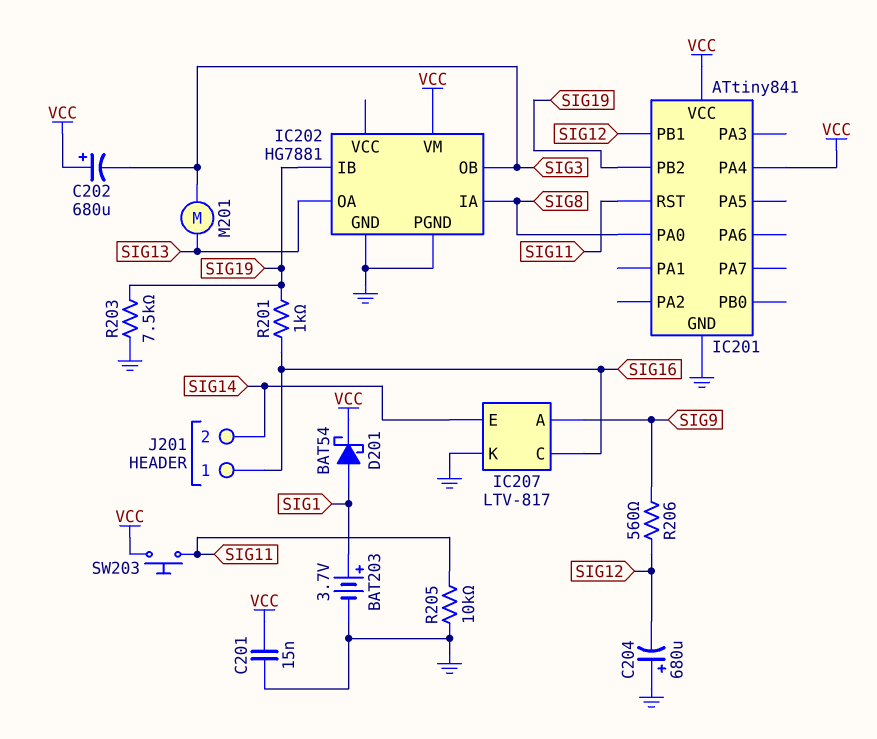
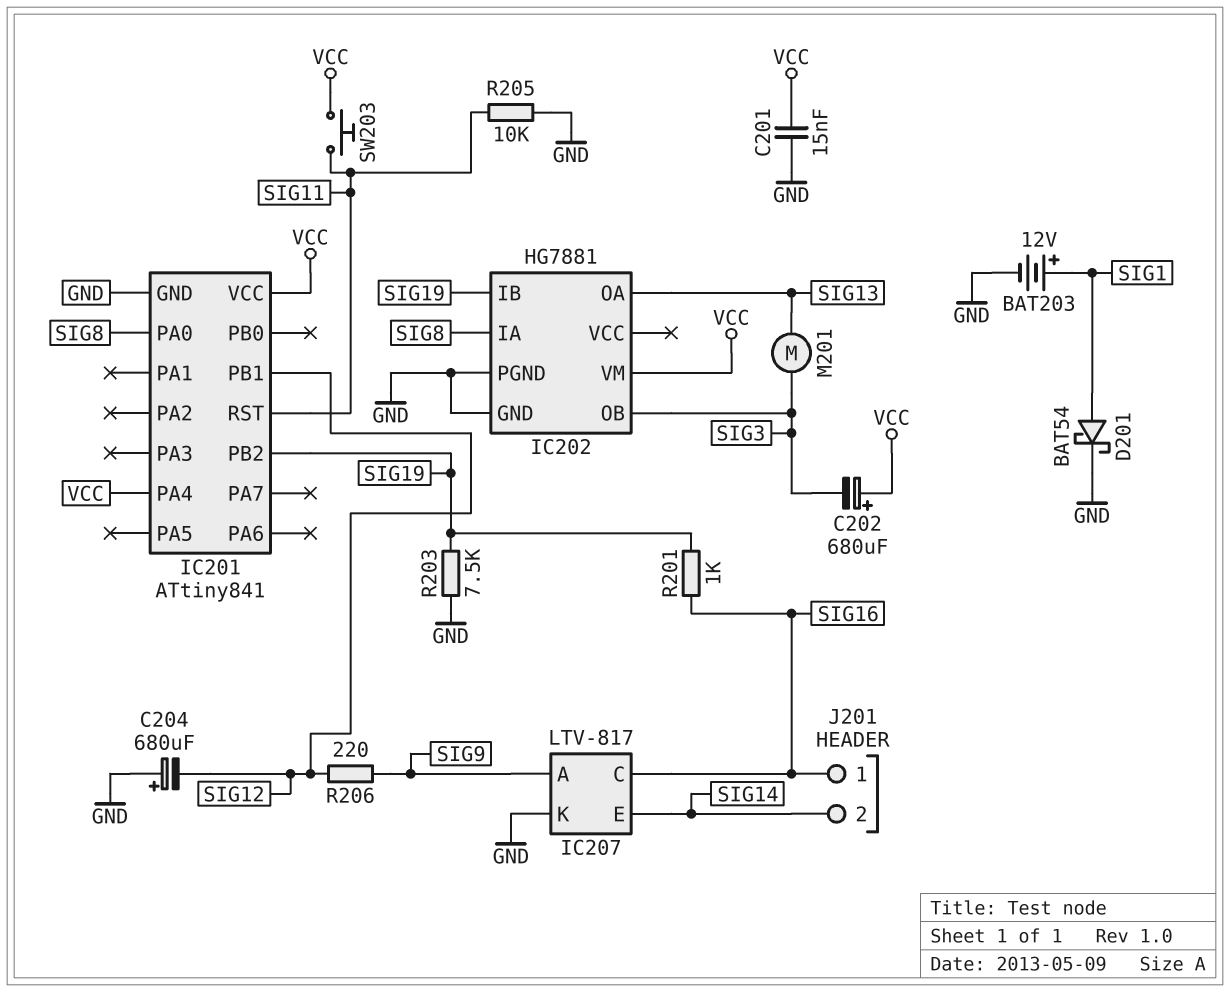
BAT203: 3.7V (plus SIG1, minus GND) -> 12V (plus SIG1, minus GND)
D201: schottky BAT54 (A SIG1, K VCC) -> schottky BAT54 (A SIG1, K GND)
R206: 560 (SIG9, SIG12) -> 220 (SIG9, SIG12)

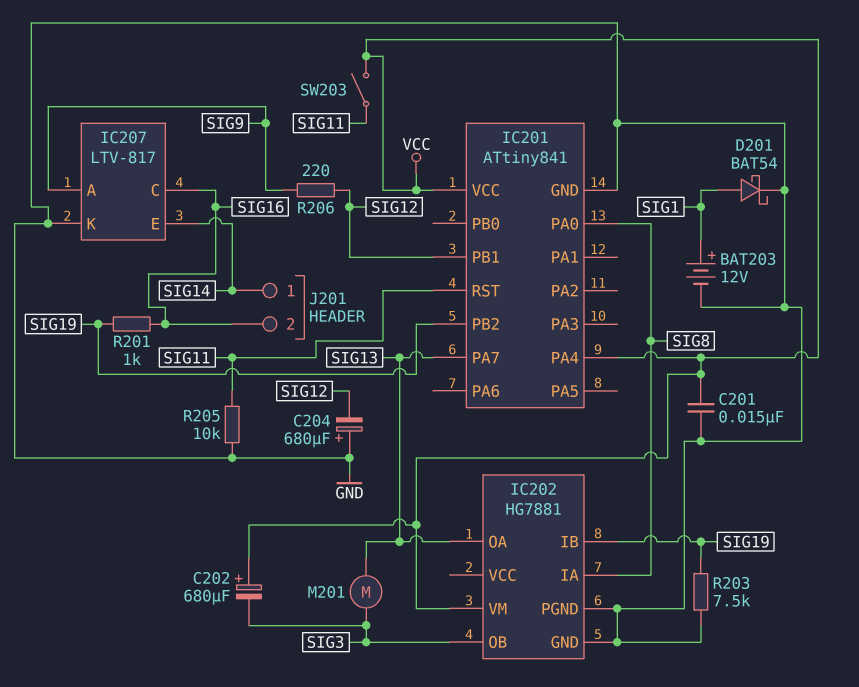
IC201 pin PA7: none -> SIG13
J201 pin 1: SIG16 -> SIG14
J201 pin 2: SIG14 -> SIG16
SW203: button (SIG11, VCC) -> switch (SIG11, VCC)

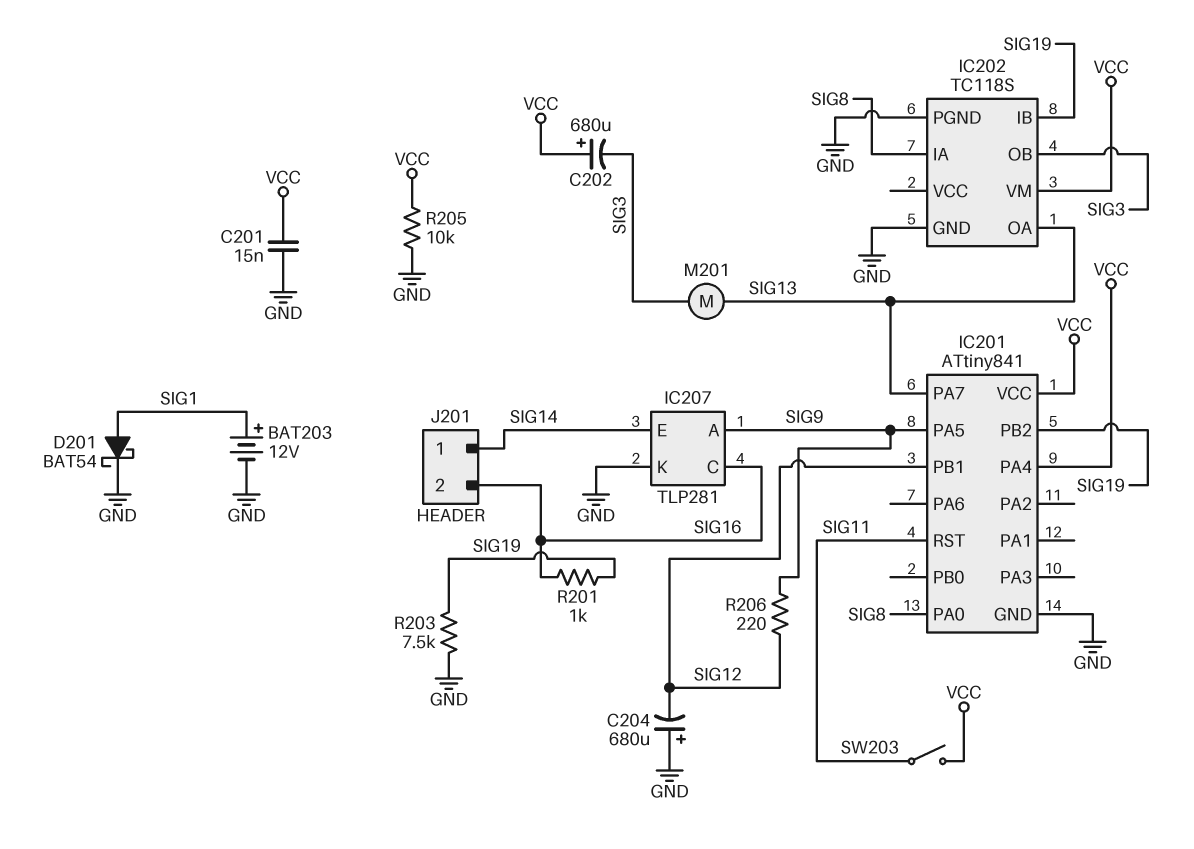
IC201 pin PA5: none -> SIG9
IC202: HG7881 -> TC118S
IC207: LTV-817 -> TLP281
R205: 10k (GND, SIG11) -> 10k (GND, VCC)

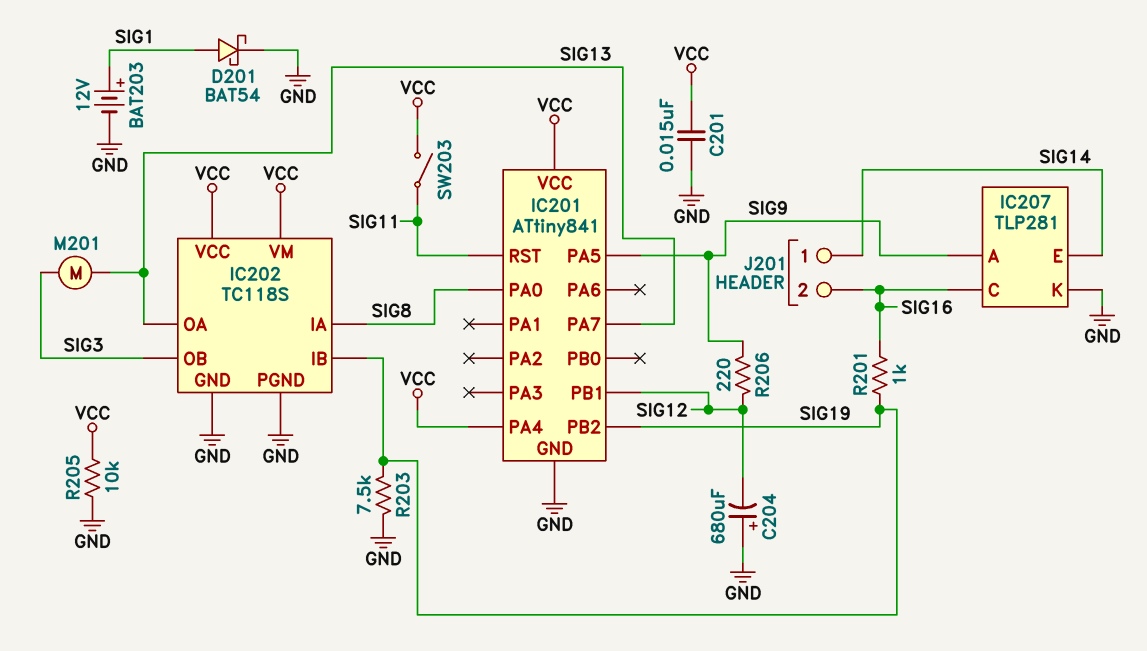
C202: 680uF (plus VCC, minus SIG3) -> none
IC202 pin VCC: none -> VCC

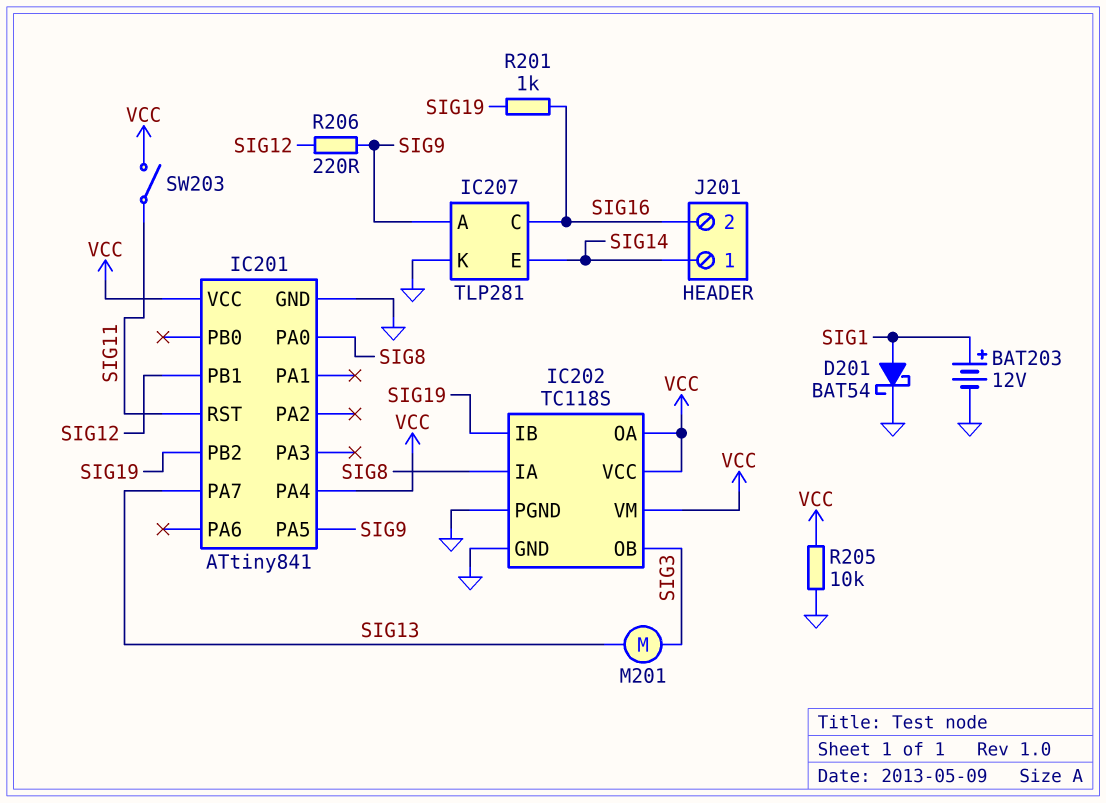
C201: 15nF (GND, VCC) -> none
C204: 680uF (plus GND, minus SIG12) -> none
IC202 pin OA: SIG13 -> VCC
R203: 7.5k (GND, SIG19) -> none

